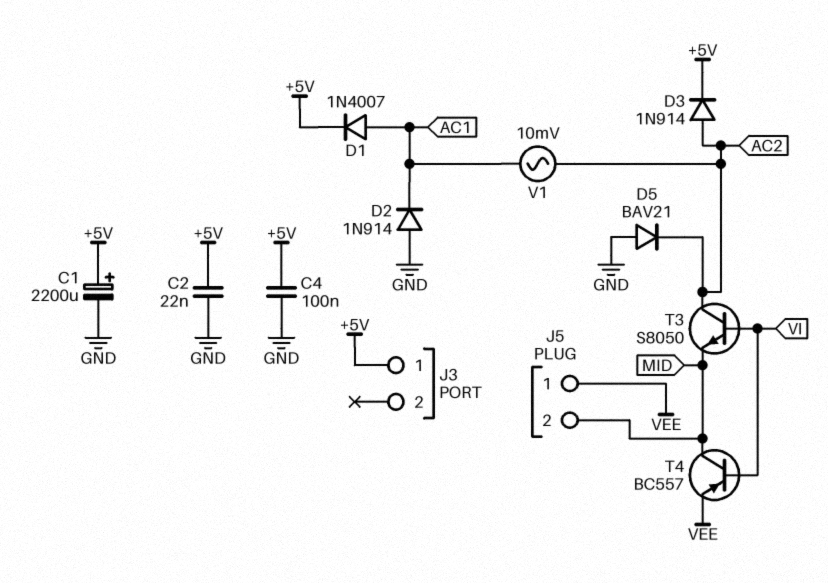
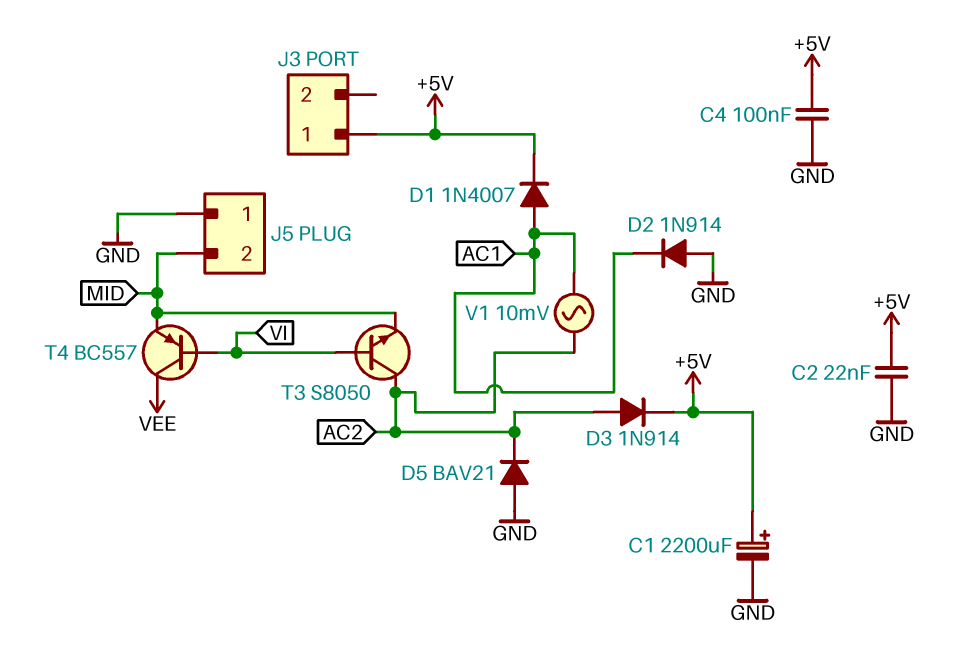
J5 pin 1: VEE -> GND
T4: PNP BC557 (B VI, C MID, E VEE) -> PNP BC557 (B VI, C VEE, E MID)

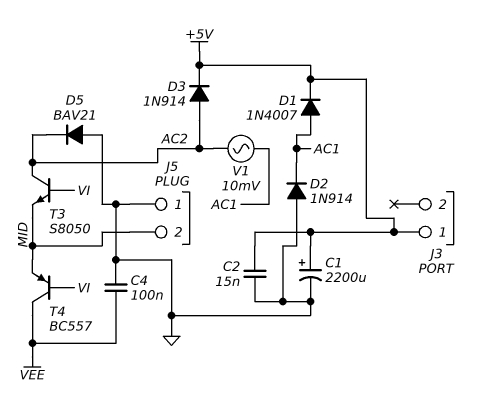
C2: 22nF (+5V, GND) -> 15nF (+5V, GND)
C4: 100nF (+5V, GND) -> 100nF (GND, VEE)

